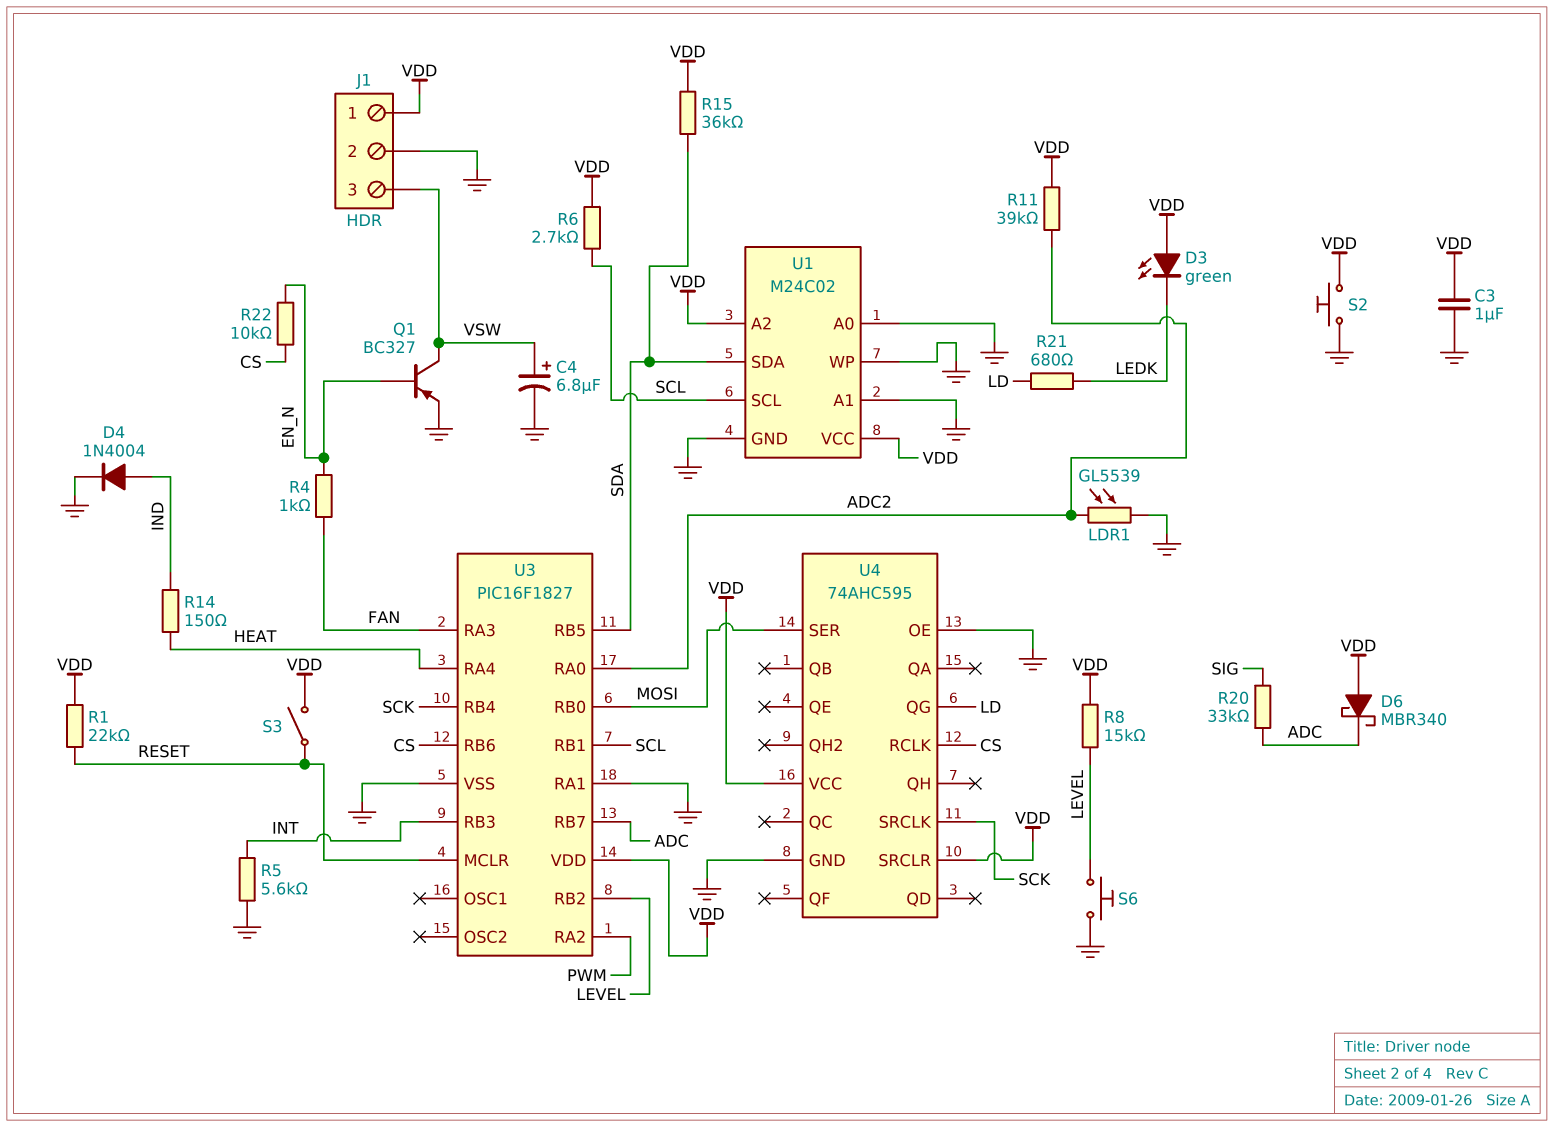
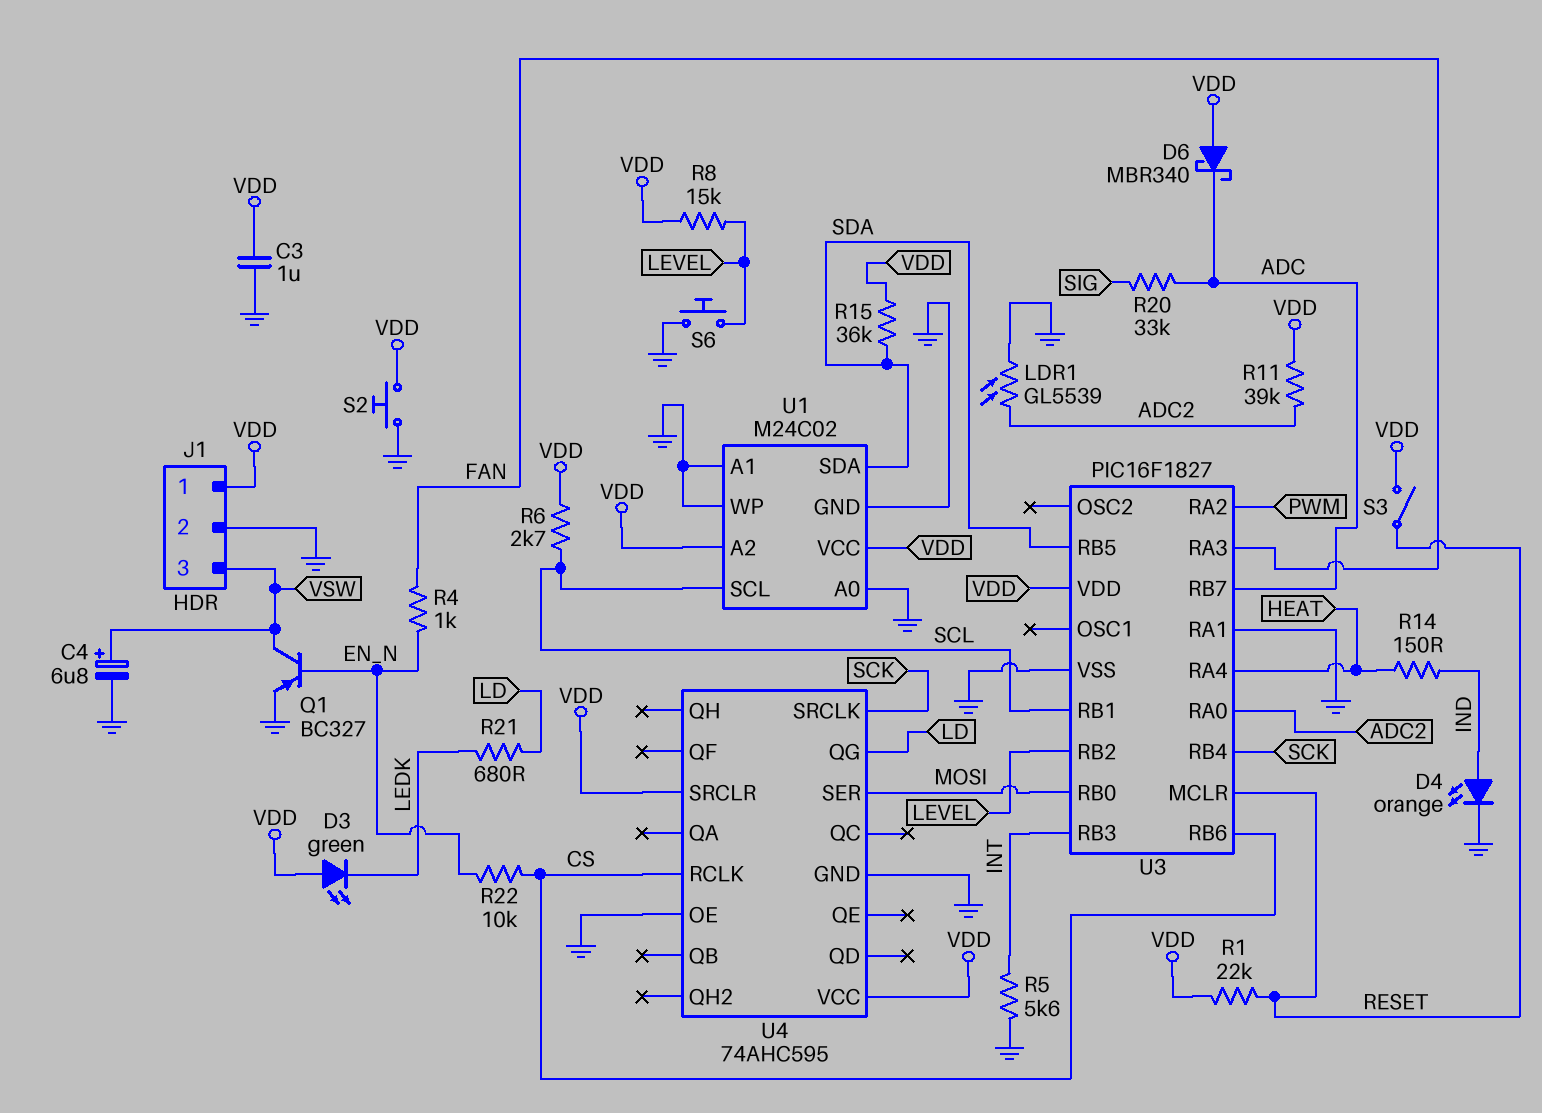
D4: diode 1N4004 (A IND, K GND) -> LED orange (A IND, K GND)

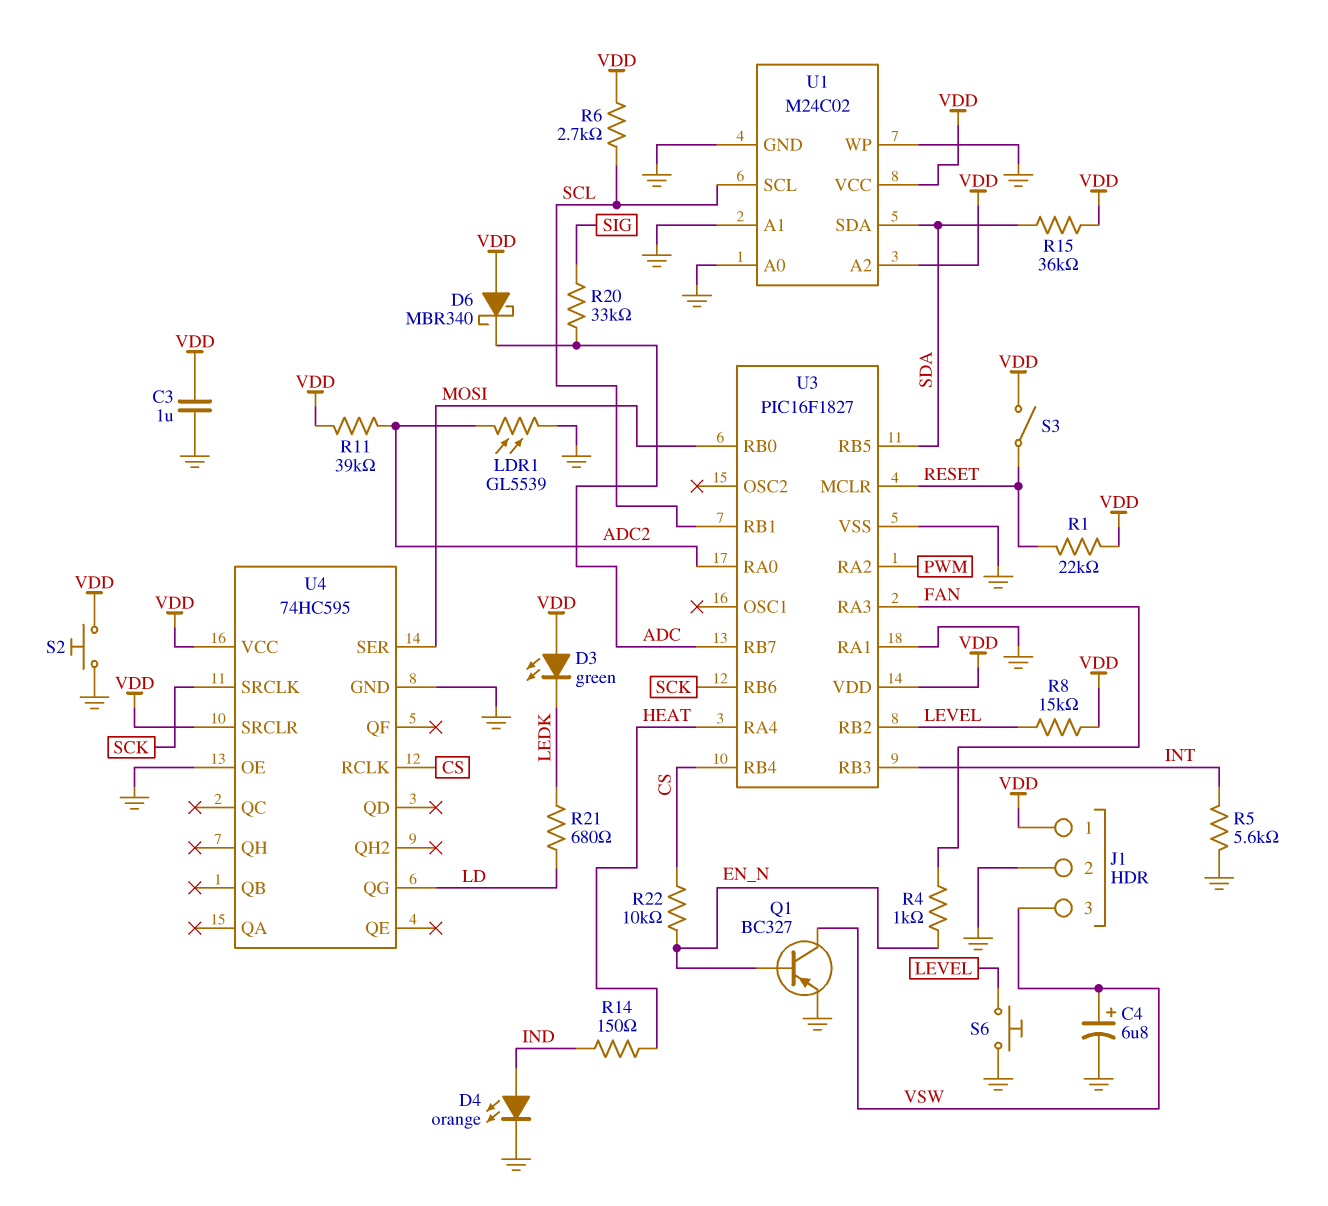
U3 pin RB4: SCK -> CS
U3 pin RB6: CS -> SCK
U4: 74AHC595 -> 74HC595

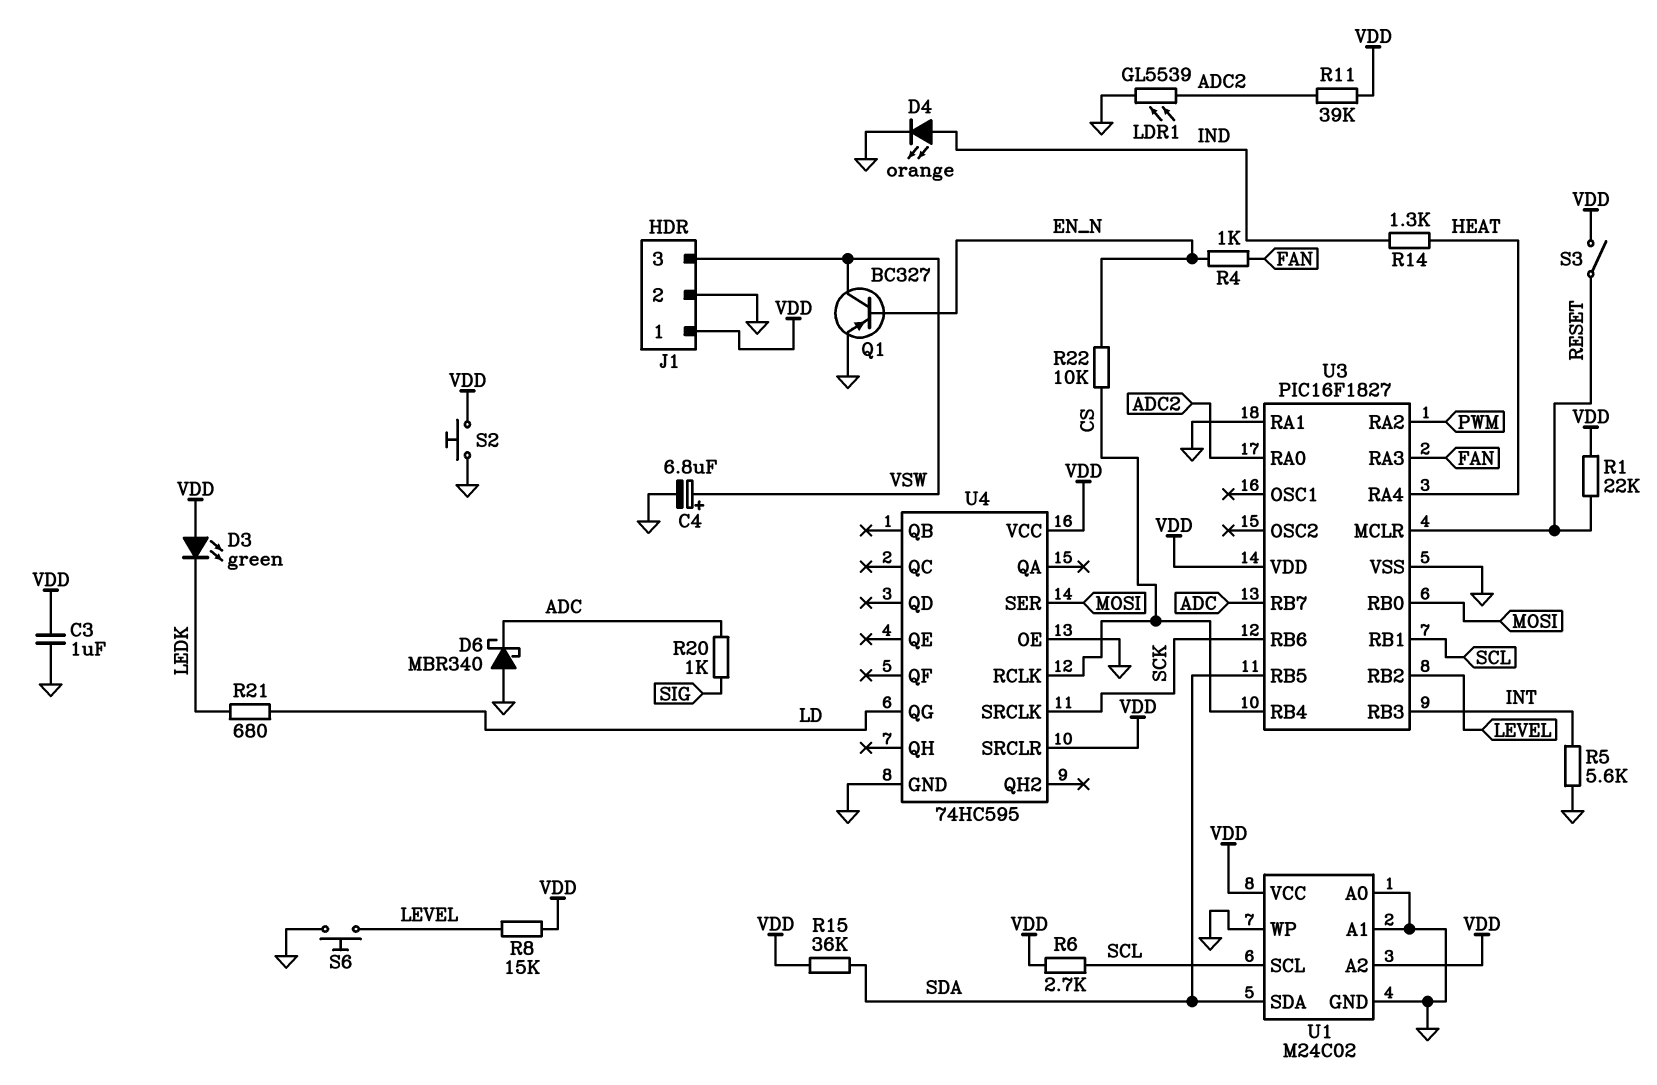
D6: schottky MBR340 (A VDD, K ADC) -> schottky MBR340 (A GND, K ADC)
R14: 150 (HEAT, IND) -> 1.3k (HEAT, IND)
R20: 33k (ADC, SIG) -> 1k (ADC, SIG)

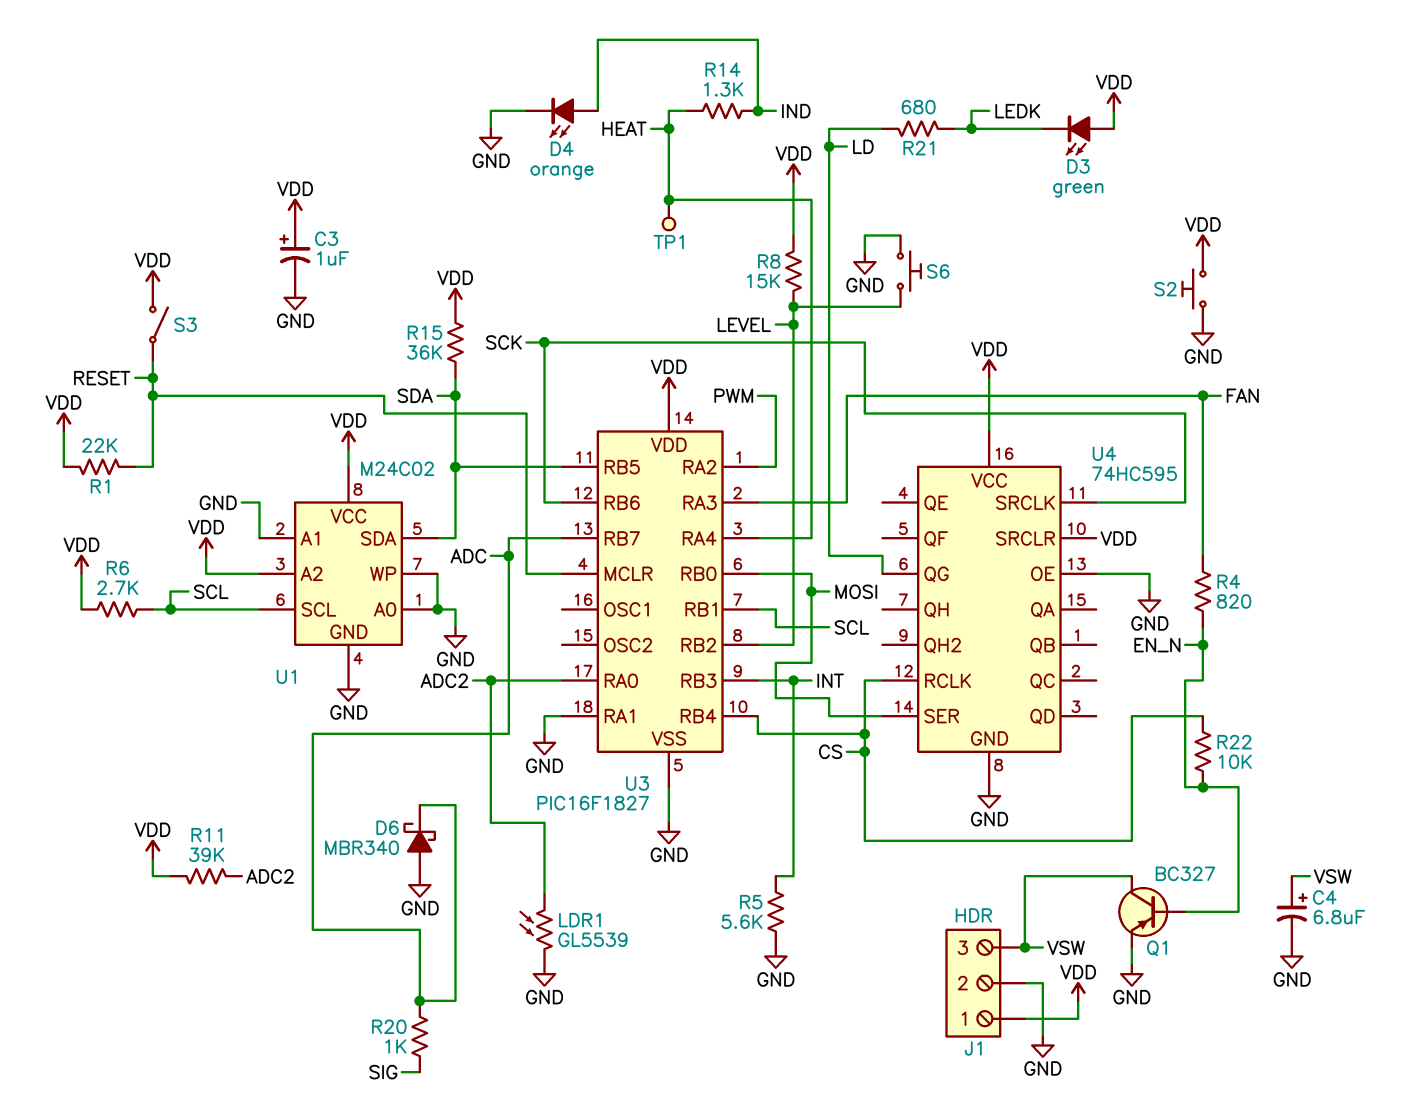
C3: 1uF (GND, VDD) -> 1uF (plus VDD, minus GND)
R4: 1k (EN_N, FAN) -> 820 (EN_N, FAN)
TP1: none -> test point (HEAT)

